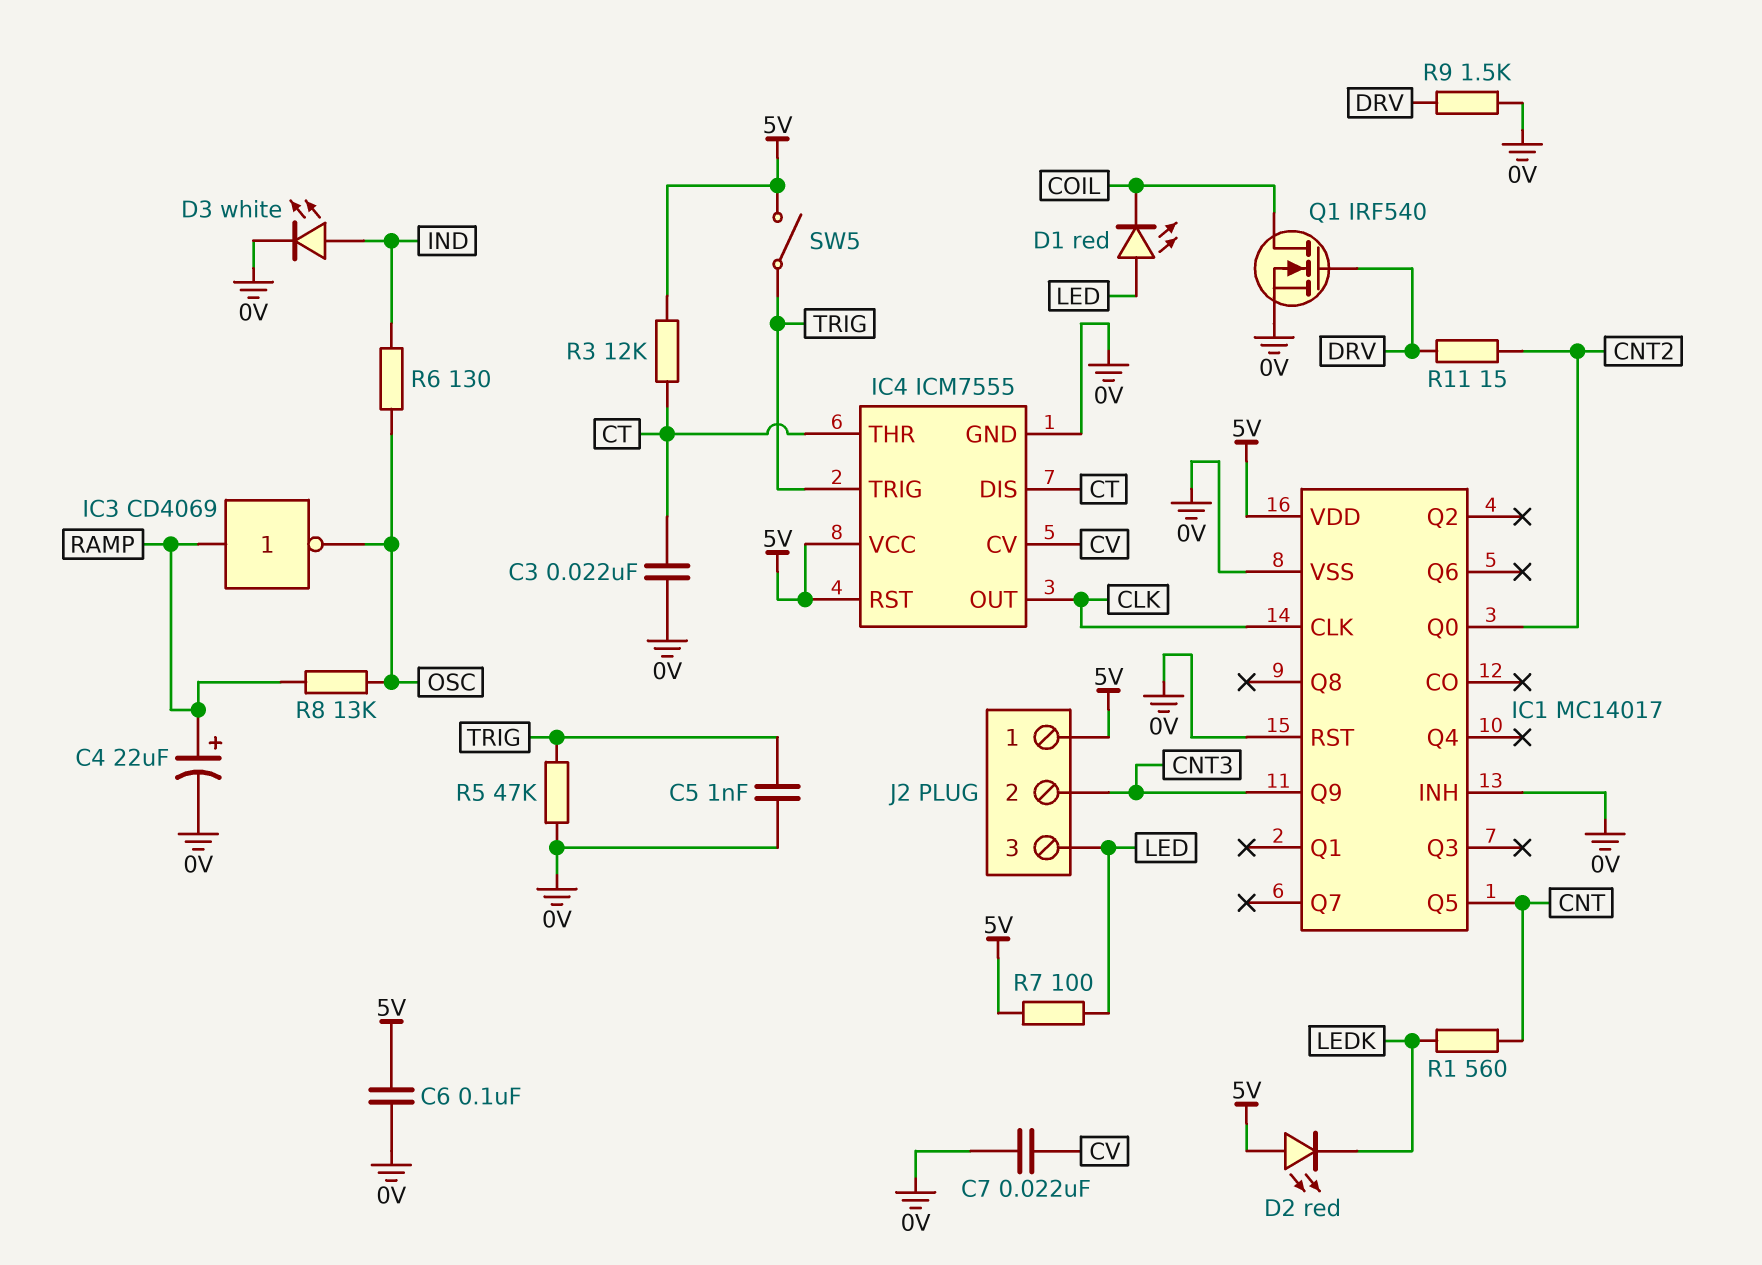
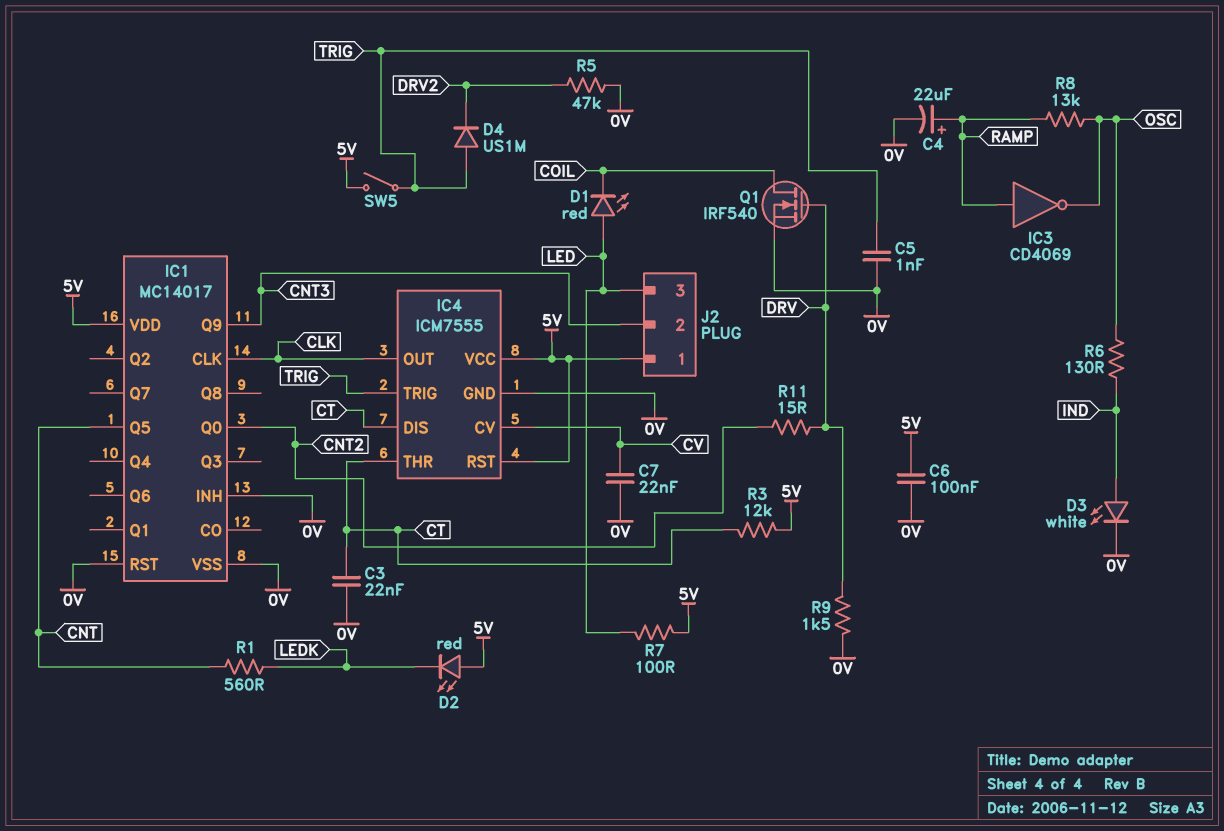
D4: none -> diode US1M (A TRIG, K DRV2)
R5: 47k (0V, TRIG) -> 47k (0V, DRV2)

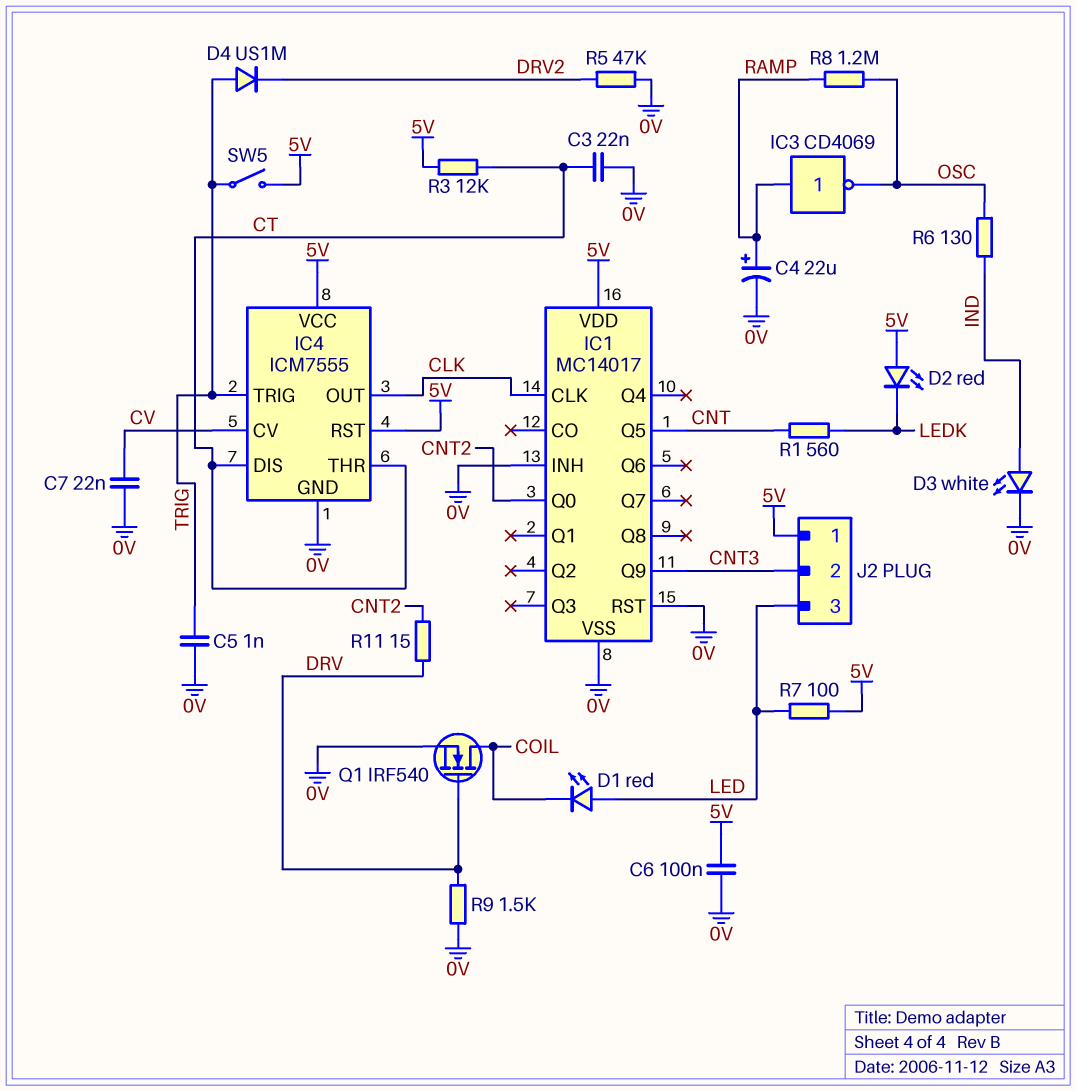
R8: 13k (OSC, RAMP) -> 1.2M (OSC, RAMP)

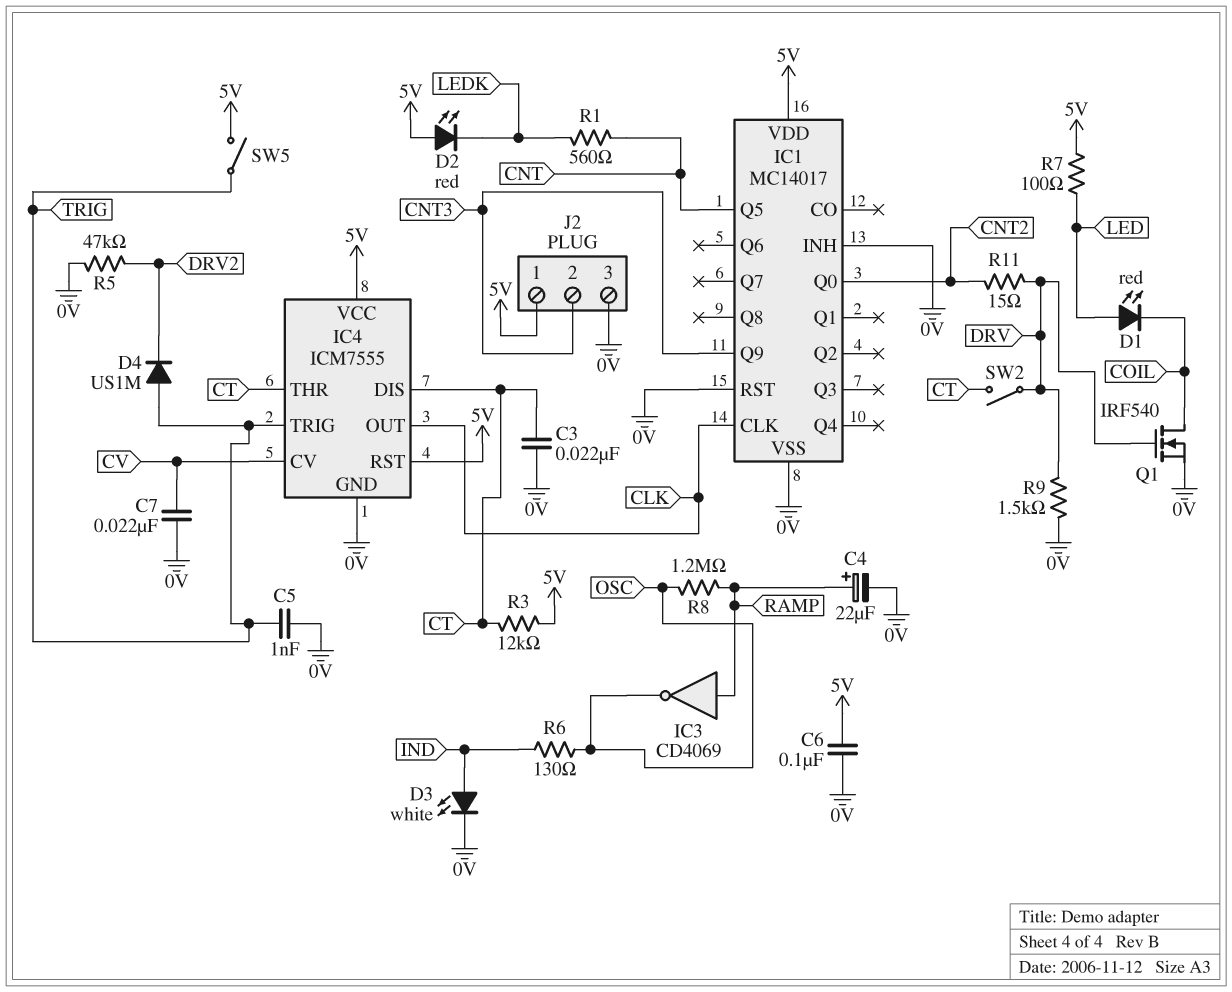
J2 pin 3: LED -> 0V
SW2: none -> switch (CT, DRV)

